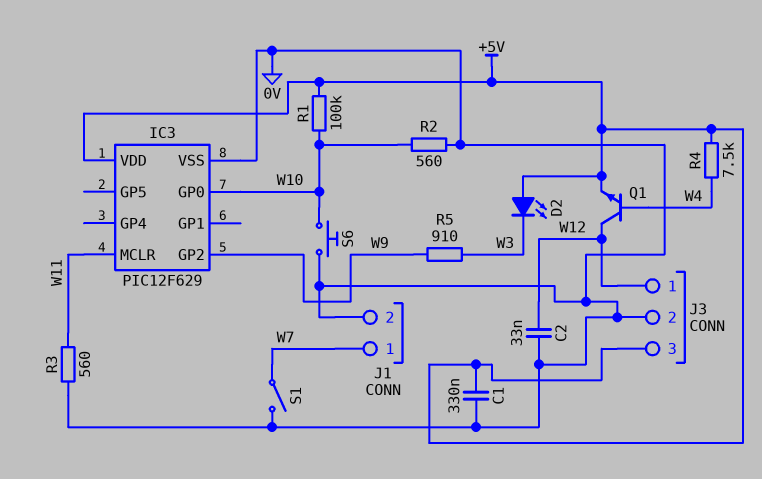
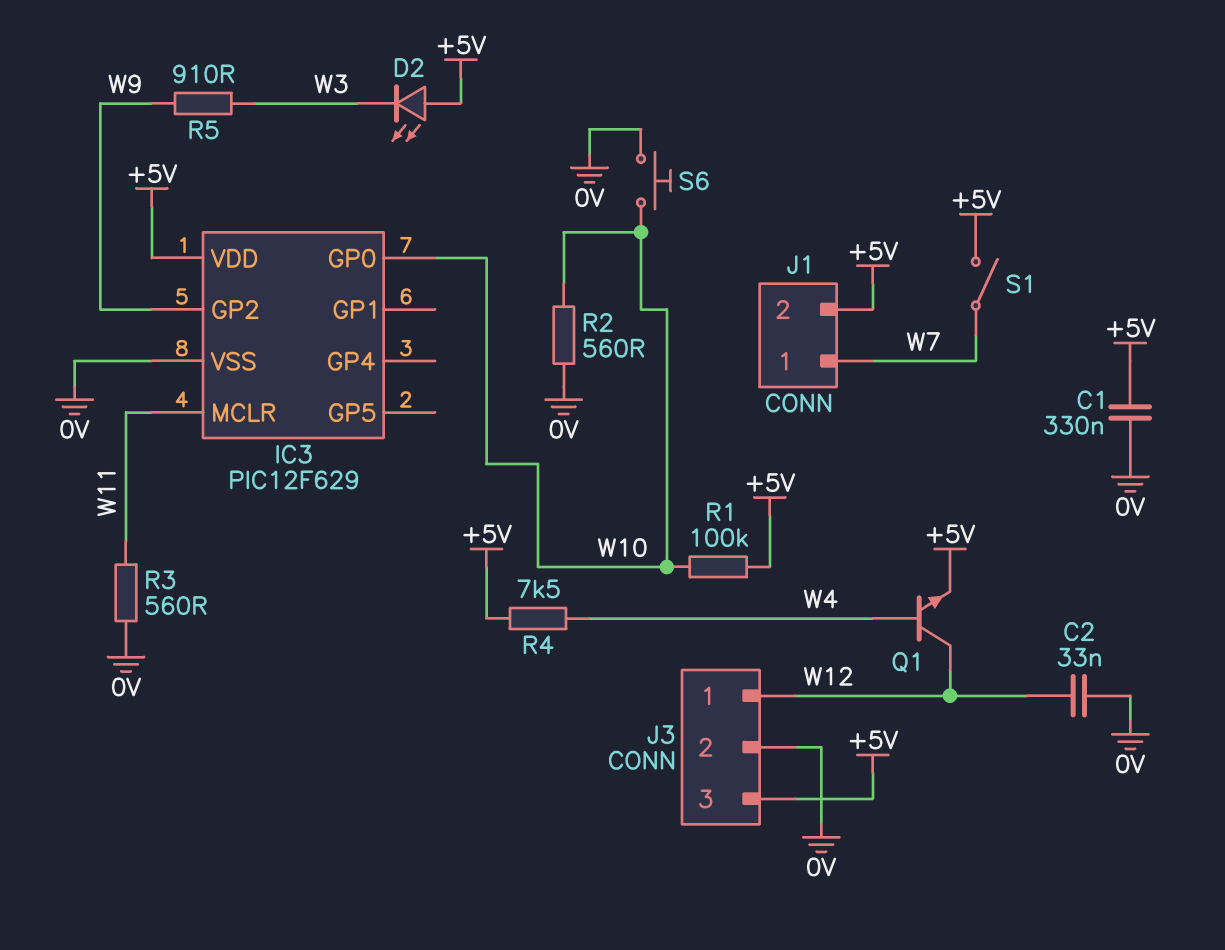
J1 pin 2: 0V -> +5V
S1: switch (0V, W7) -> switch (+5V, W7)

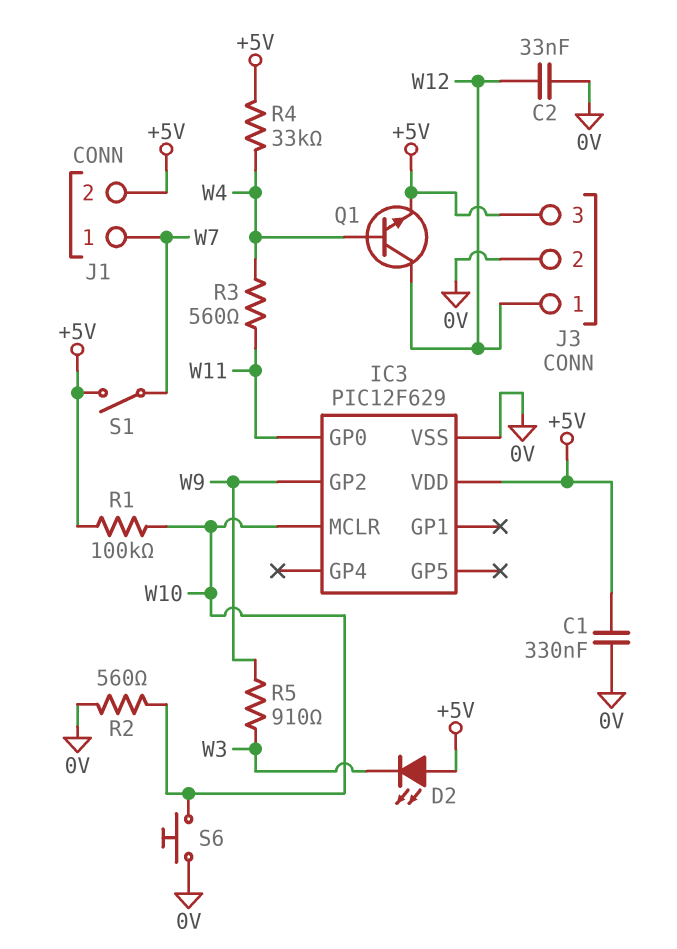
IC3 pin GP0: W10 -> W11
IC3 pin MCLR: W11 -> W10
R3: 560 (0V, W11) -> 560 (W4, W11)
R4: 7.5k (+5V, W4) -> 33k (+5V, W4)

